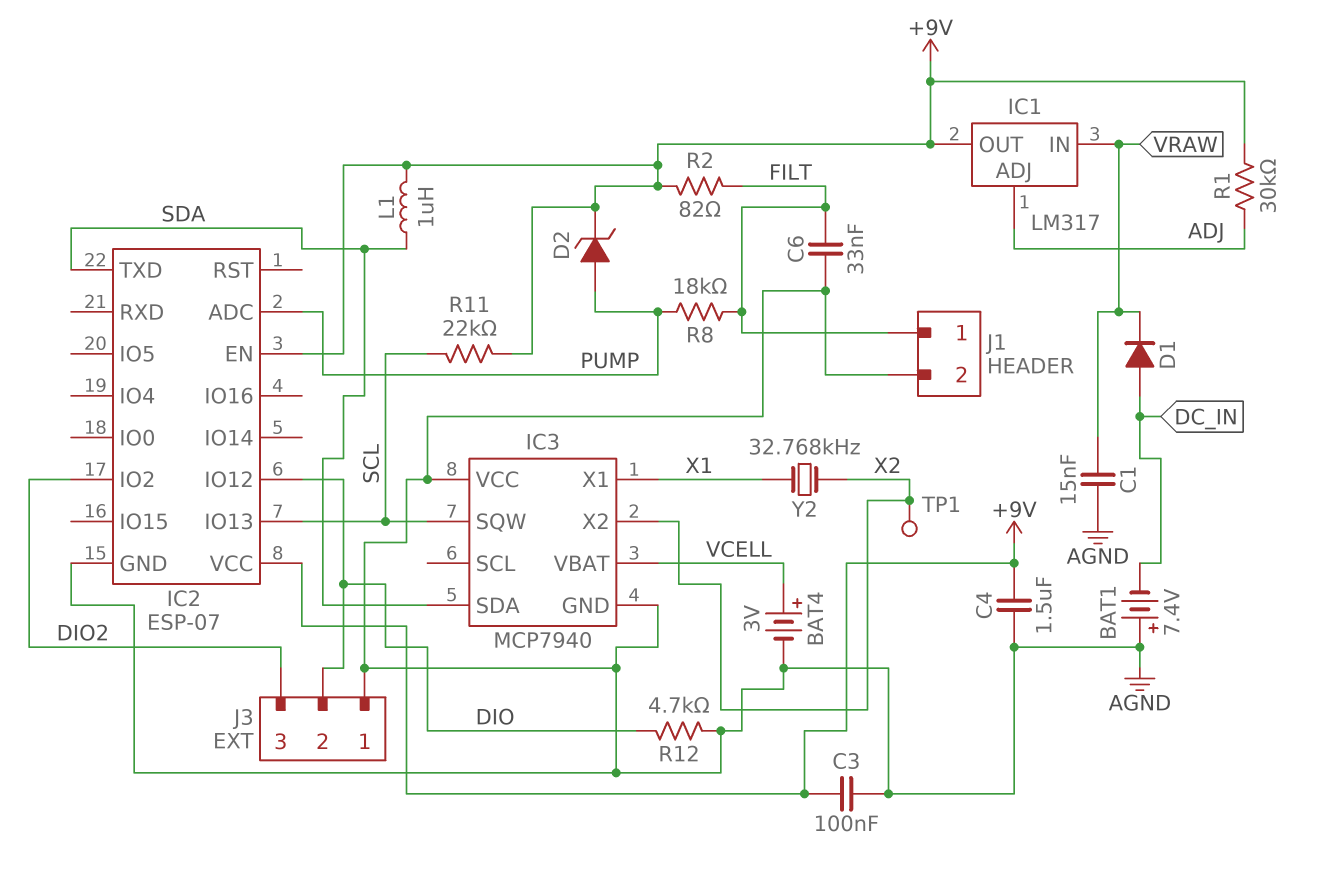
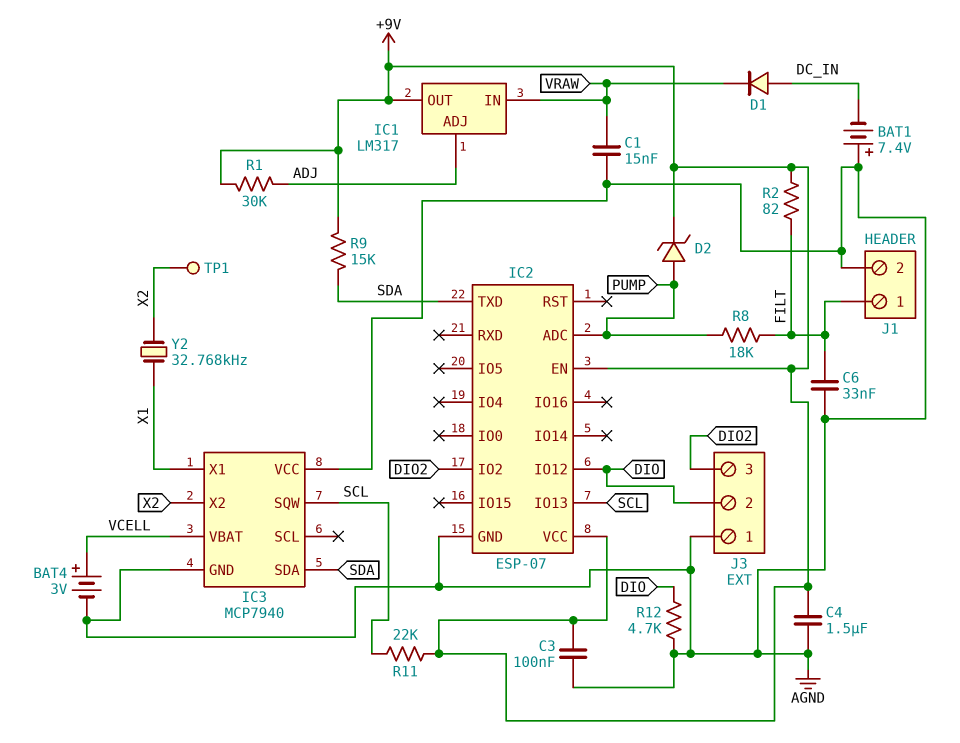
L1: 1uH (+9V, SDA) -> none
R9: none -> 15k (+9V, SDA)

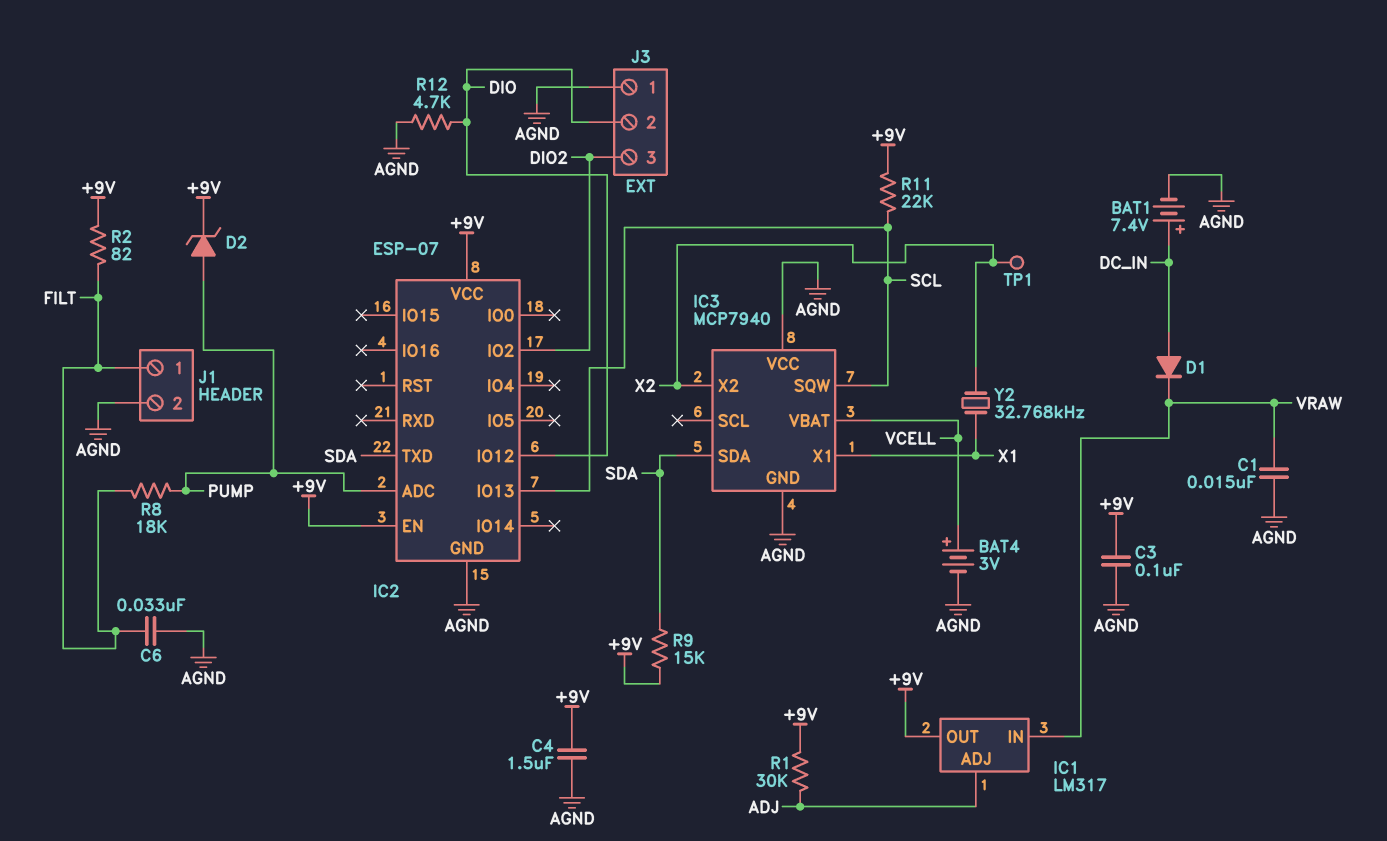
BAT1: 7.4V (plus AGND, minus DC_IN) -> 7.4V (plus DC_IN, minus AGND)

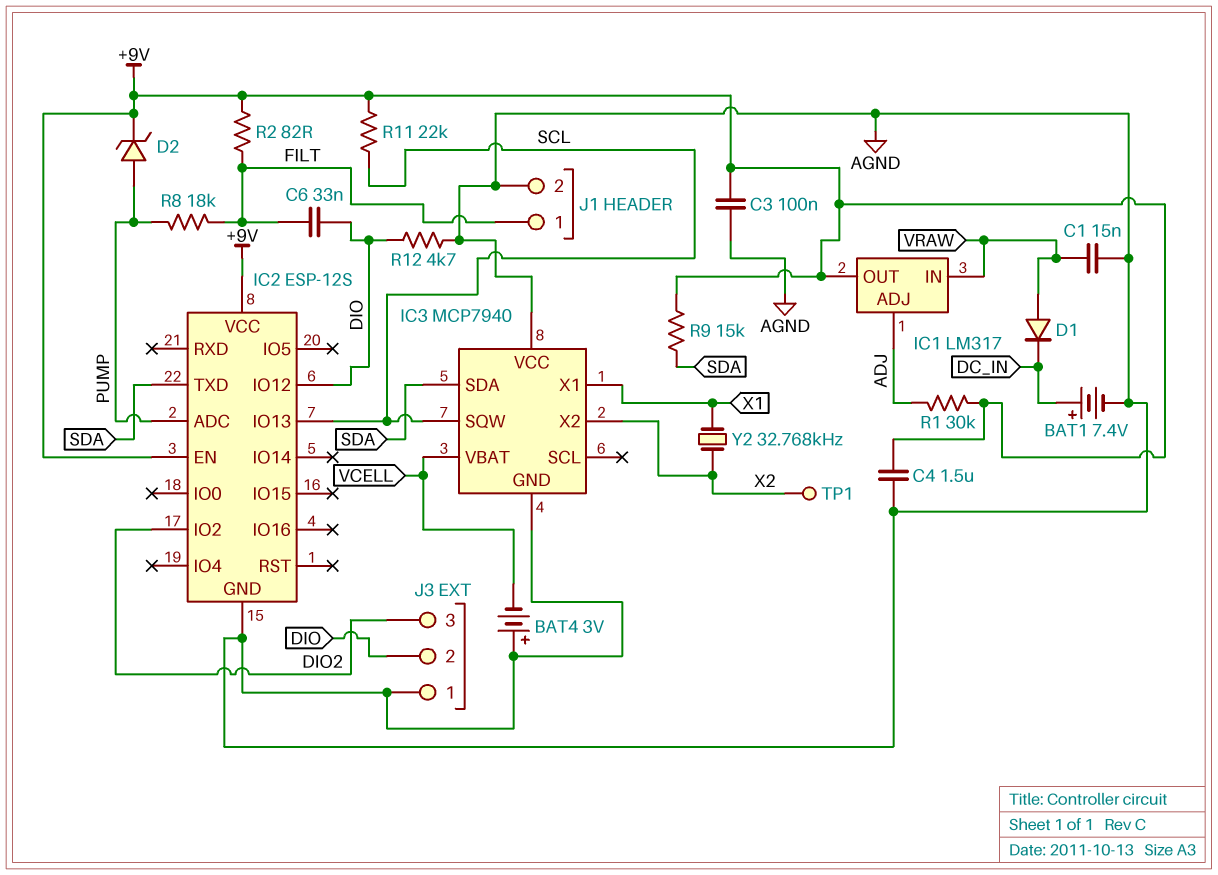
BAT4: 3V (plus VCELL, minus AGND) -> 3V (plus AGND, minus VCELL)
C6: 33nF (AGND, FILT) -> 33nF (DIO, FILT)
D1: diode (A DC_IN, K VRAW) -> diode (A VRAW, K DC_IN)
IC2: ESP-07 -> ESP-12S

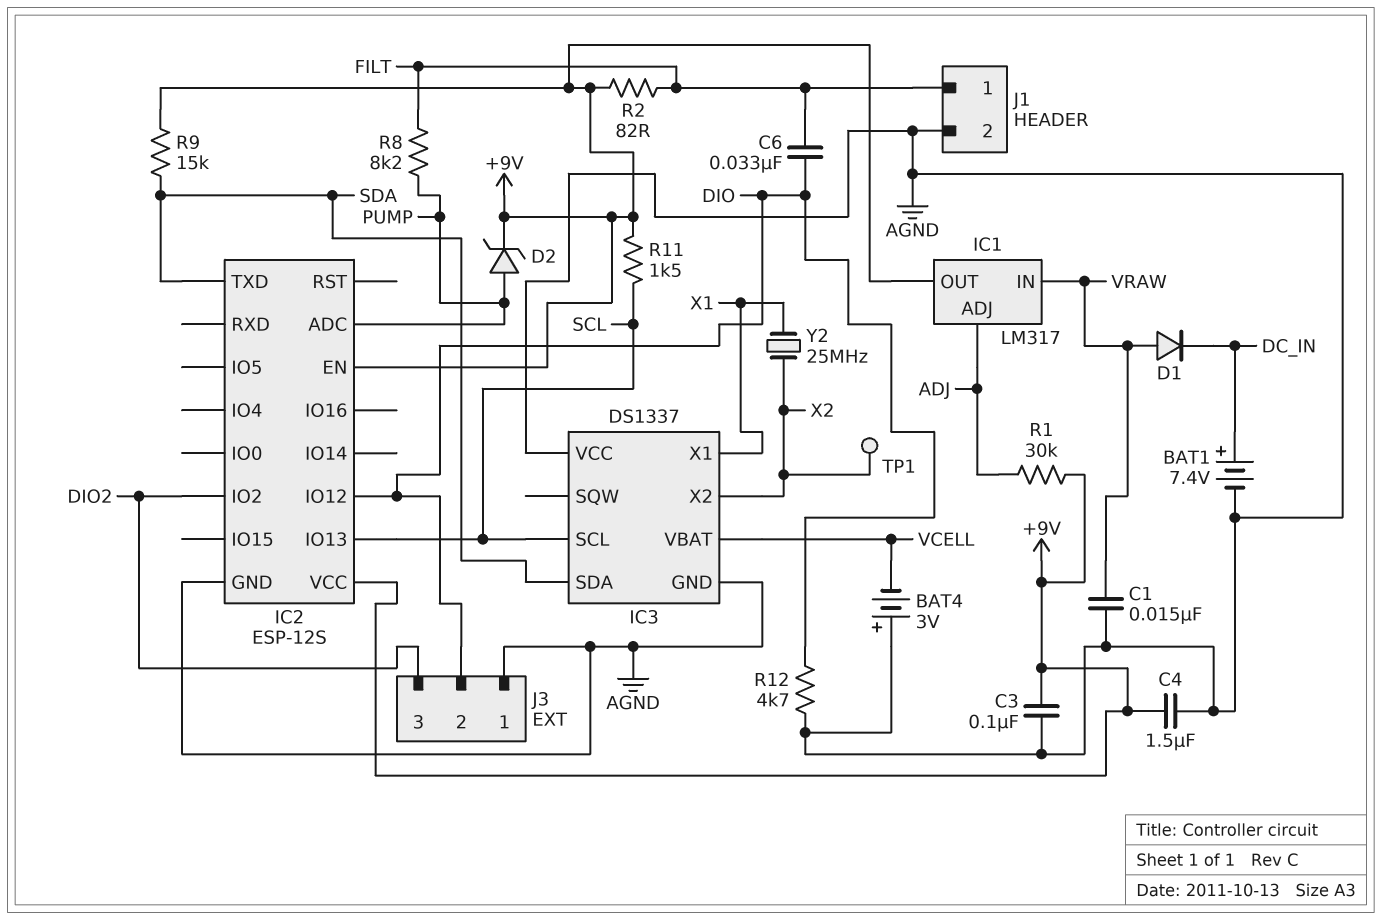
IC3: MCP7940 -> DS1337
IC3 pin SCL: none -> SCL
IC3 pin SQW: SCL -> none
R8: 18k (FILT, PUMP) -> 8.2k (FILT, PUMP)
R11: 22k (+9V, SCL) -> 1.5k (+9V, SCL)
Y2: 32.768kHz (X1, X2) -> 25MHz (X1, X2)

